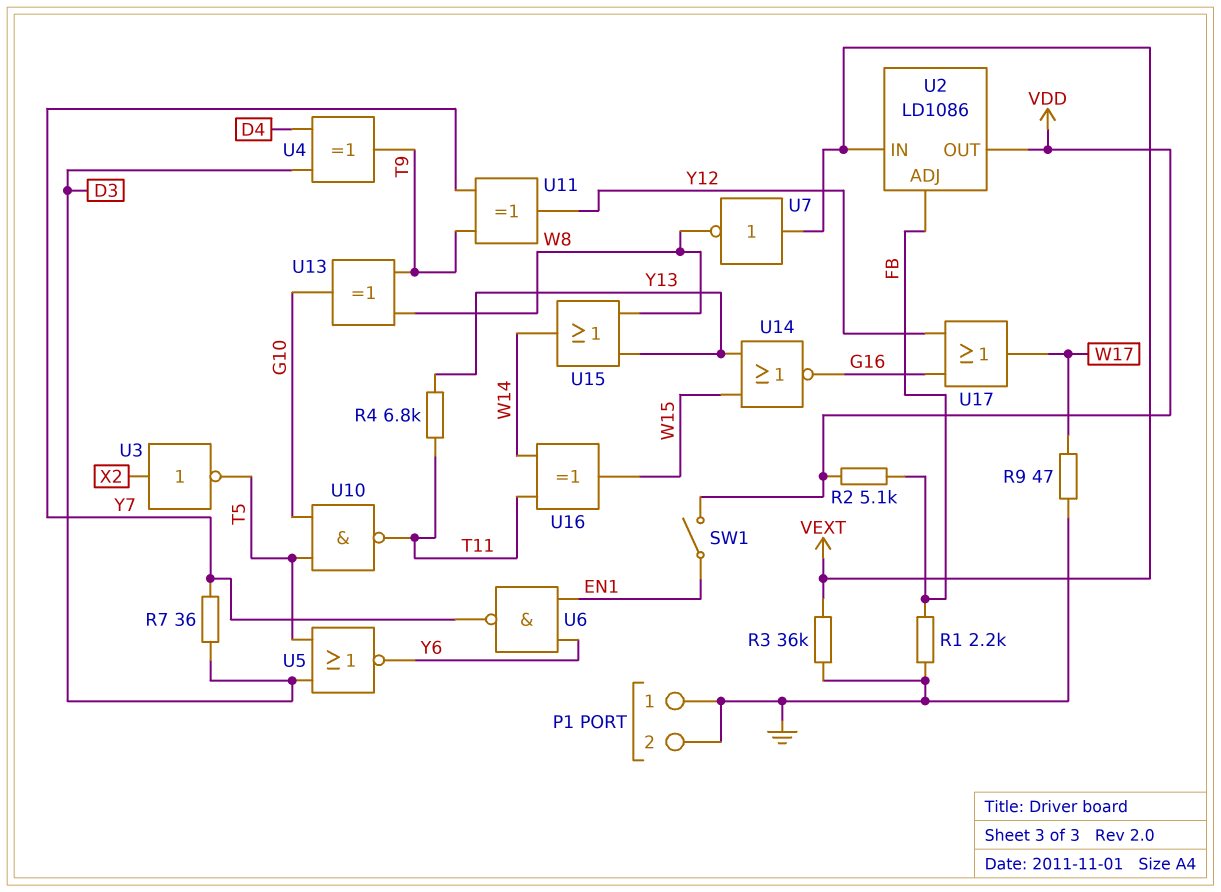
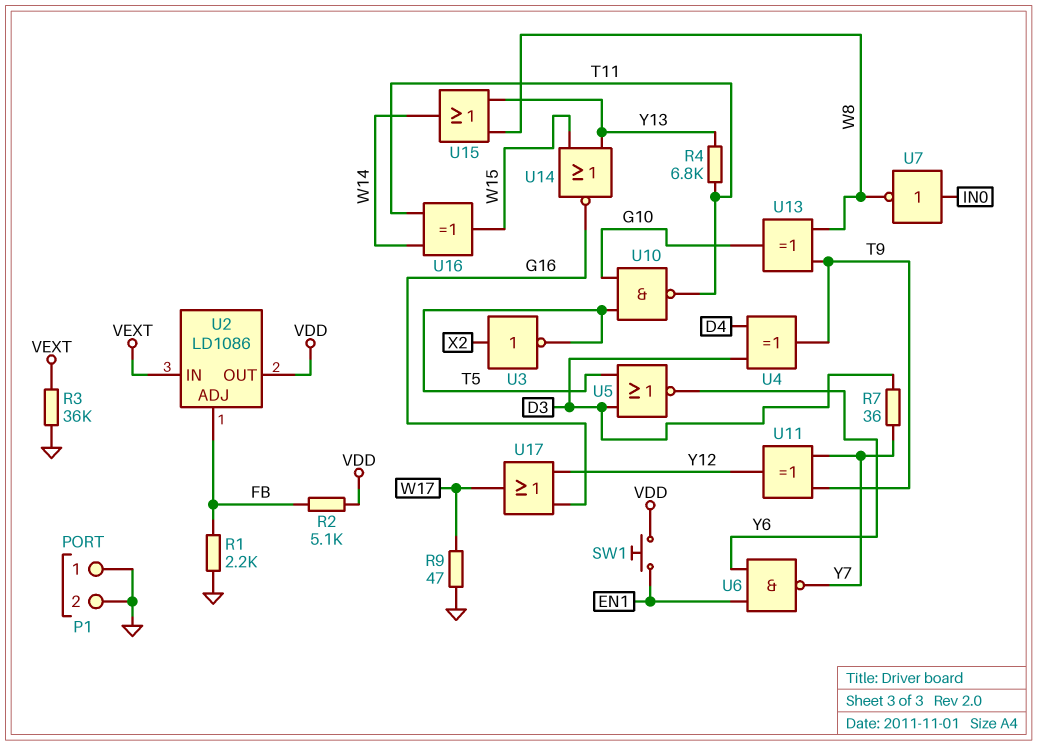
SW1: switch (EN1, VDD) -> button (EN1, VDD)
U7: NOT (in VEXT, out W8) -> NOT (in IN0, out W8)

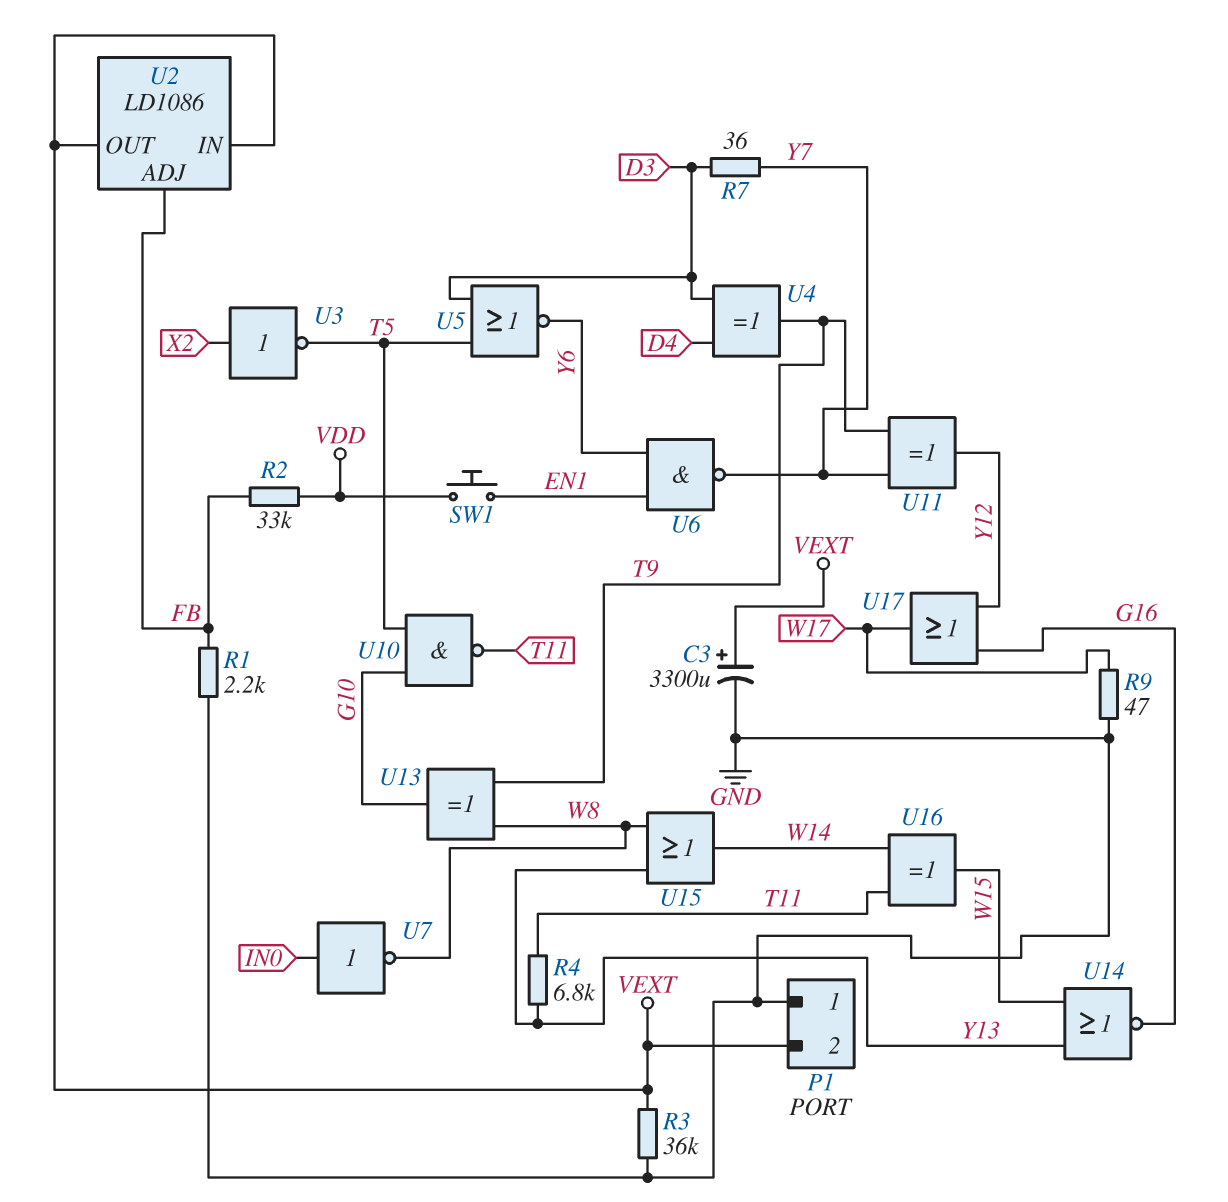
C3: none -> 3300uF (plus VEXT, minus GND)
P1 pin 2: GND -> VEXT
R2: 5.1k (FB, VDD) -> 33k (FB, VDD)
U2 pin OUT: VDD -> VEXT

